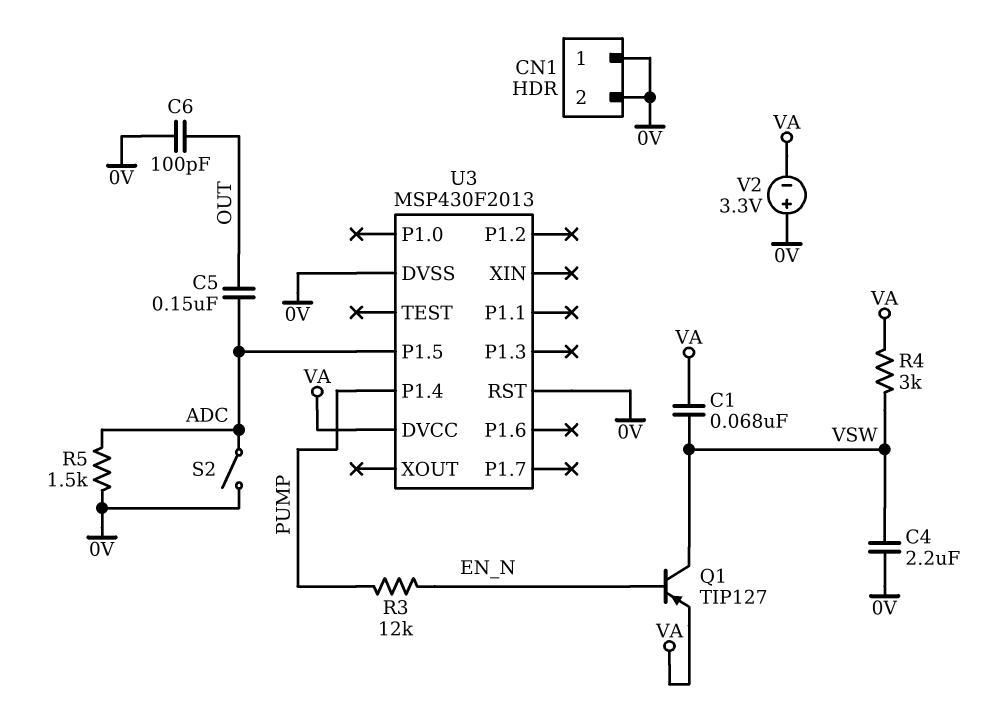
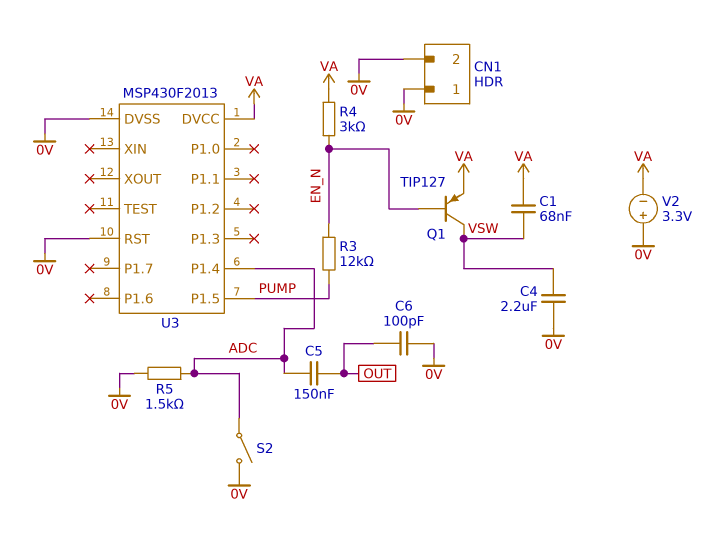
R4: 3k (VA, VSW) -> 3k (EN_N, VA)
U3 pin P1.4: PUMP -> ADC
U3 pin P1.5: ADC -> PUMP

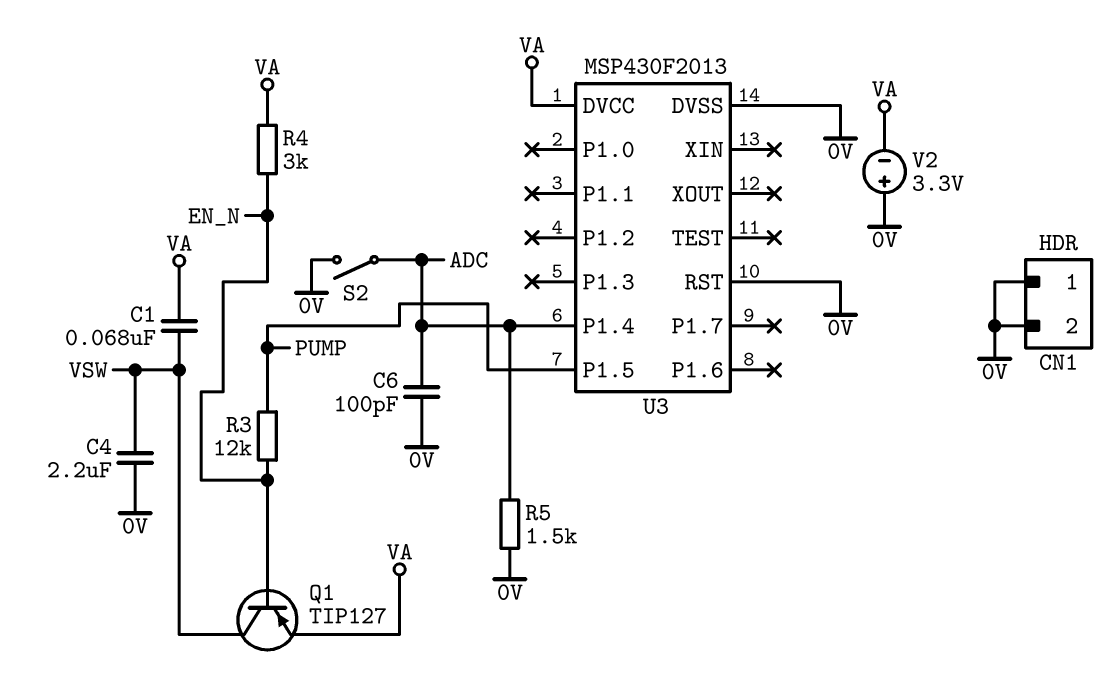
C5: 150nF (ADC, OUT) -> none
C6: 100pF (0V, OUT) -> 100pF (0V, ADC)

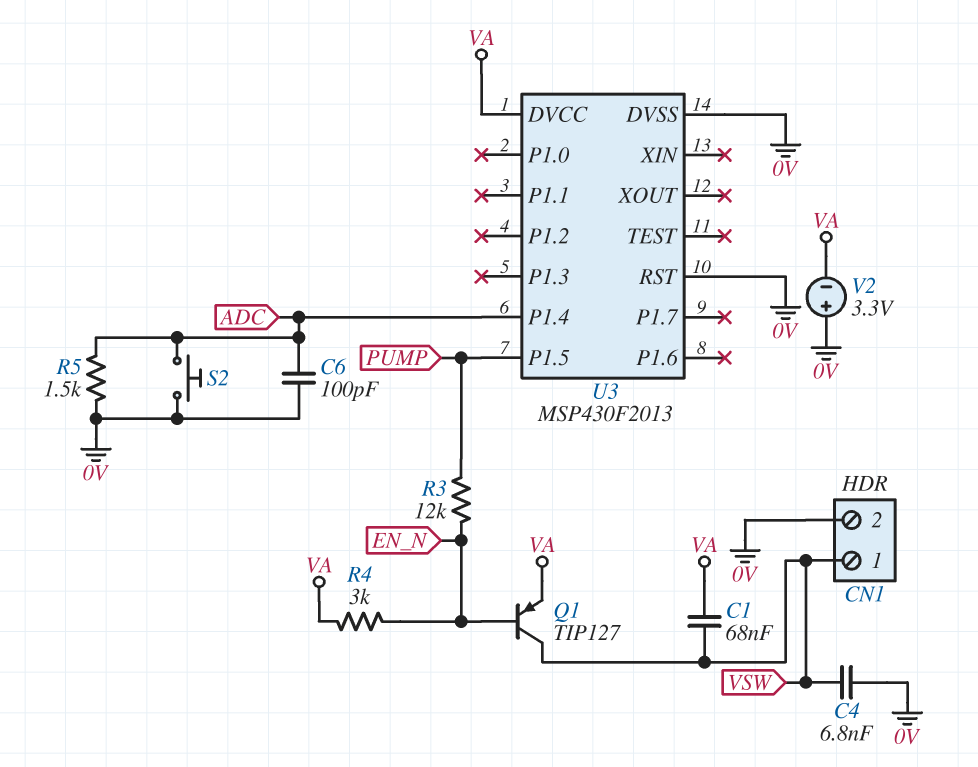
C4: 2.2uF (0V, VSW) -> 6.8nF (0V, VSW)
CN1 pin 1: 0V -> VSW
S2: switch (0V, ADC) -> button (0V, ADC)

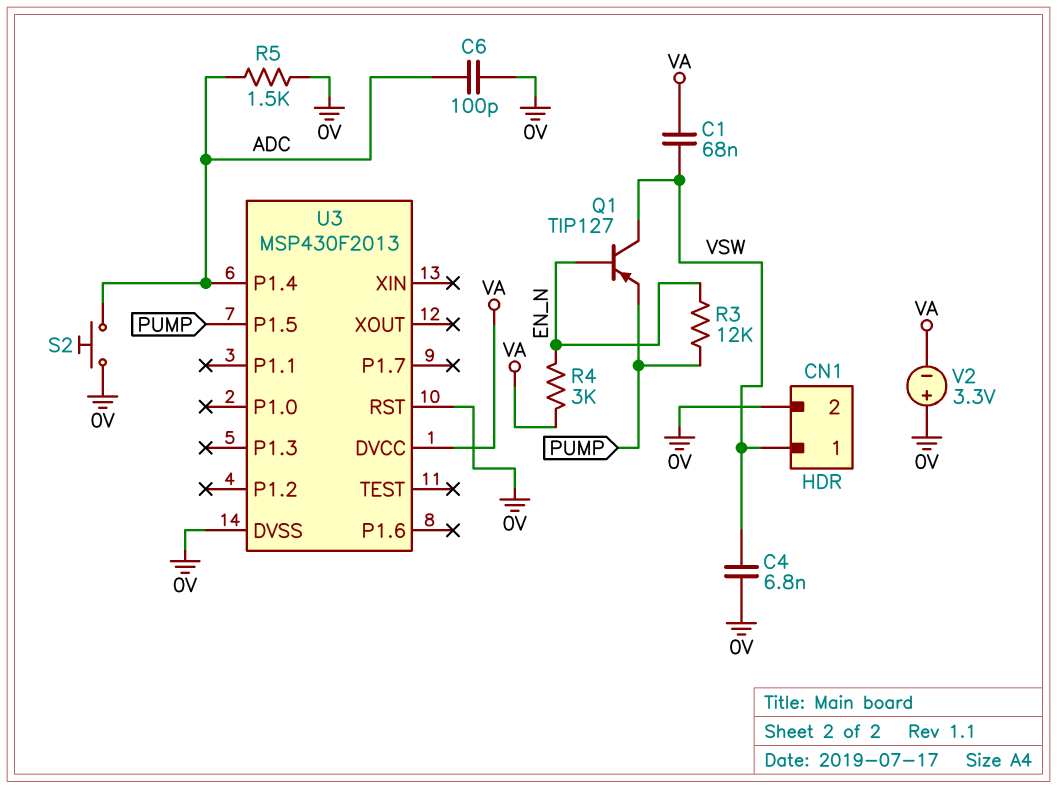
Q1: PNP TIP127 (B EN_N, C VSW, E VA) -> PNP TIP127 (B EN_N, C VSW, E PUMP)

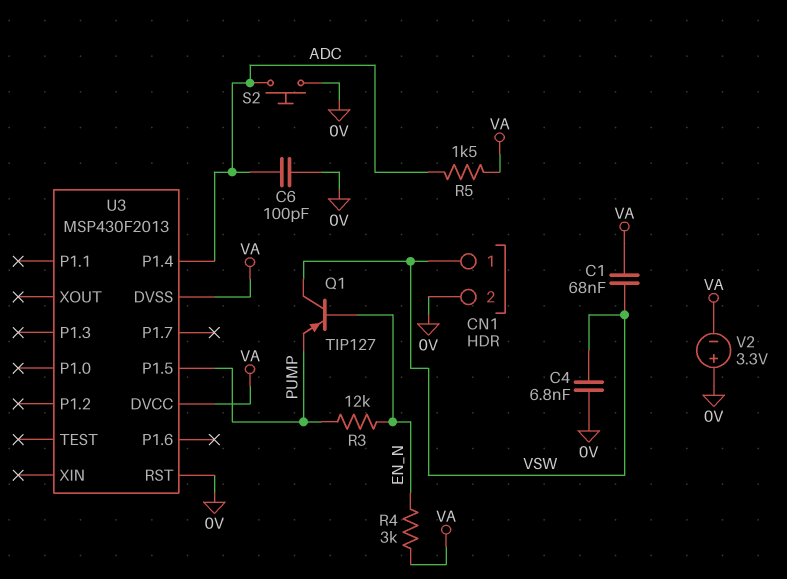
R5: 1.5k (0V, ADC) -> 1.5k (ADC, VA)
U3 pin DVSS: 0V -> VA

